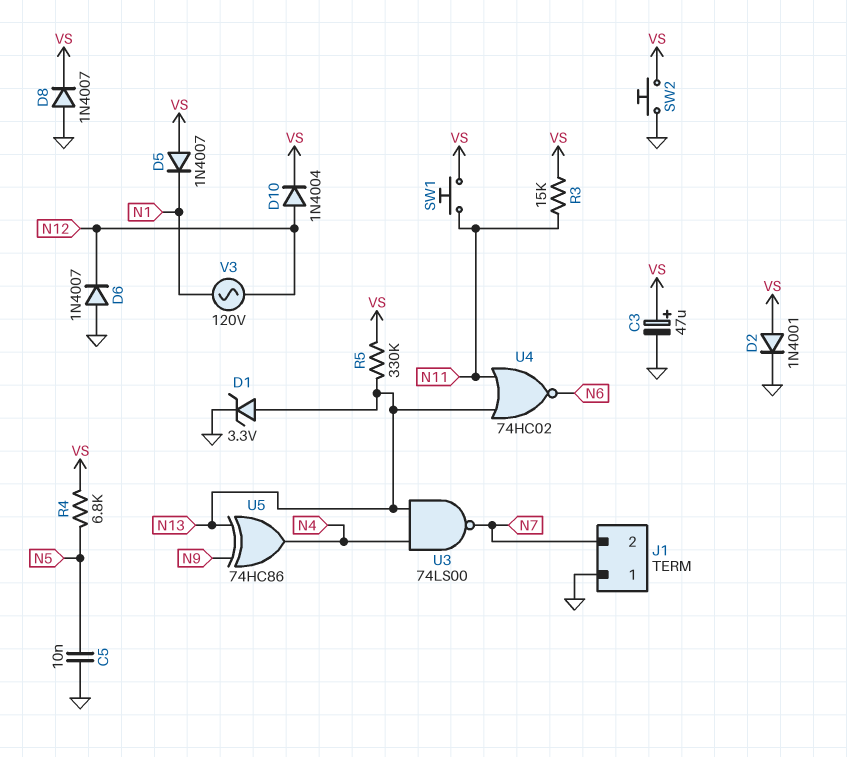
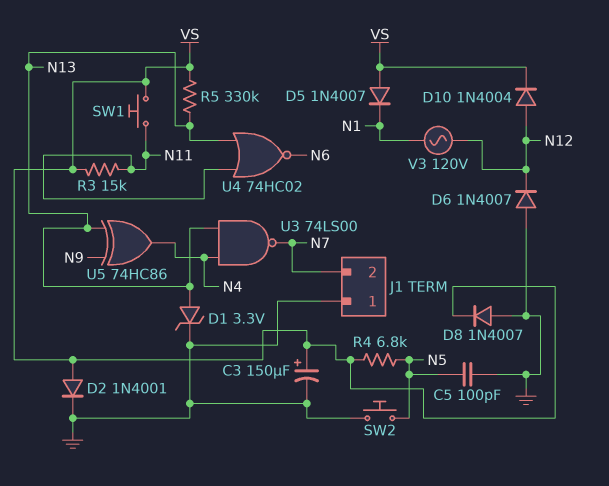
C3: 47uF (plus VS, minus GND) -> 150uF (plus VS, minus GND)
C5: 10nF (GND, N5) -> 100pF (GND, N5)
SW2: button (GND, VS) -> button (GND, N5)

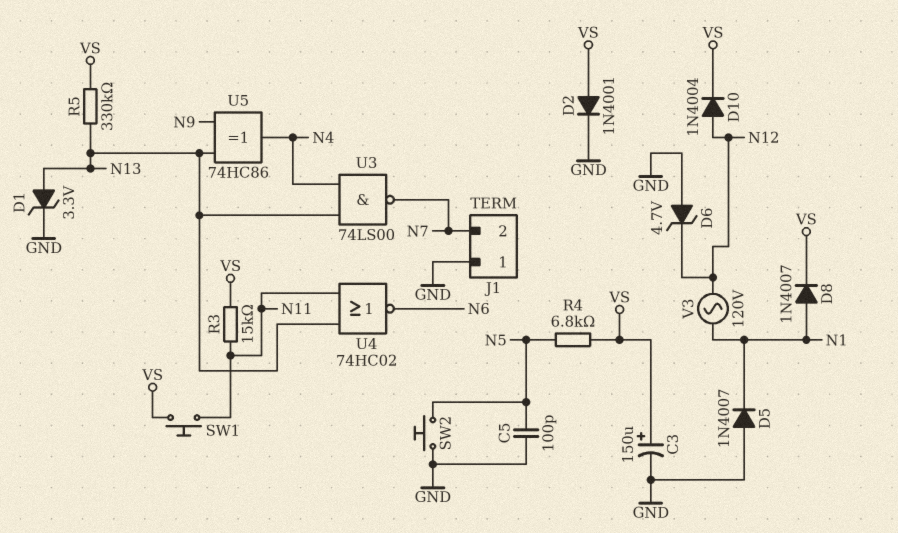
D5: diode 1N4007 (A VS, K N1) -> diode 1N4007 (A GND, K N1)
D6: diode 1N4007 (A GND, K N12) -> zener 4.7V (A GND, K N12)
D8: diode 1N4007 (A GND, K VS) -> diode 1N4007 (A N1, K VS)

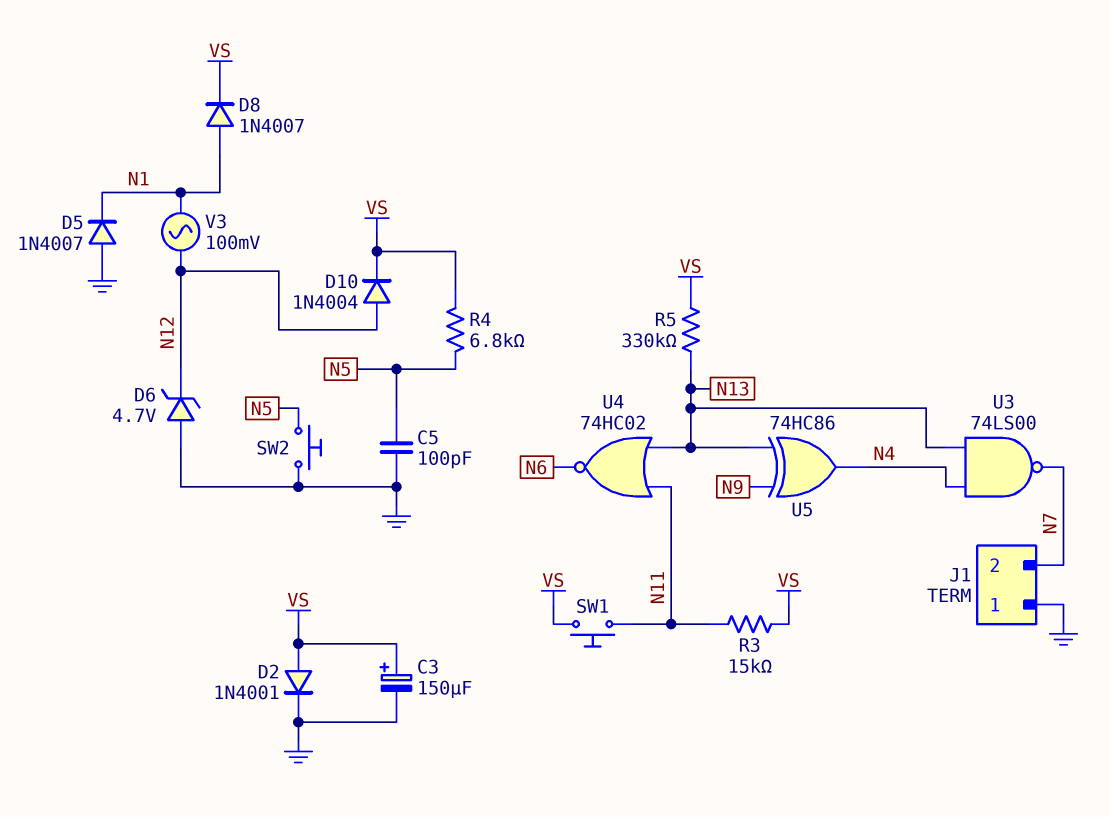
D1: zener 3.3V (A N13, K GND) -> none
V3: AC 120V (N1, N12) -> AC 100mV (N1, N12)

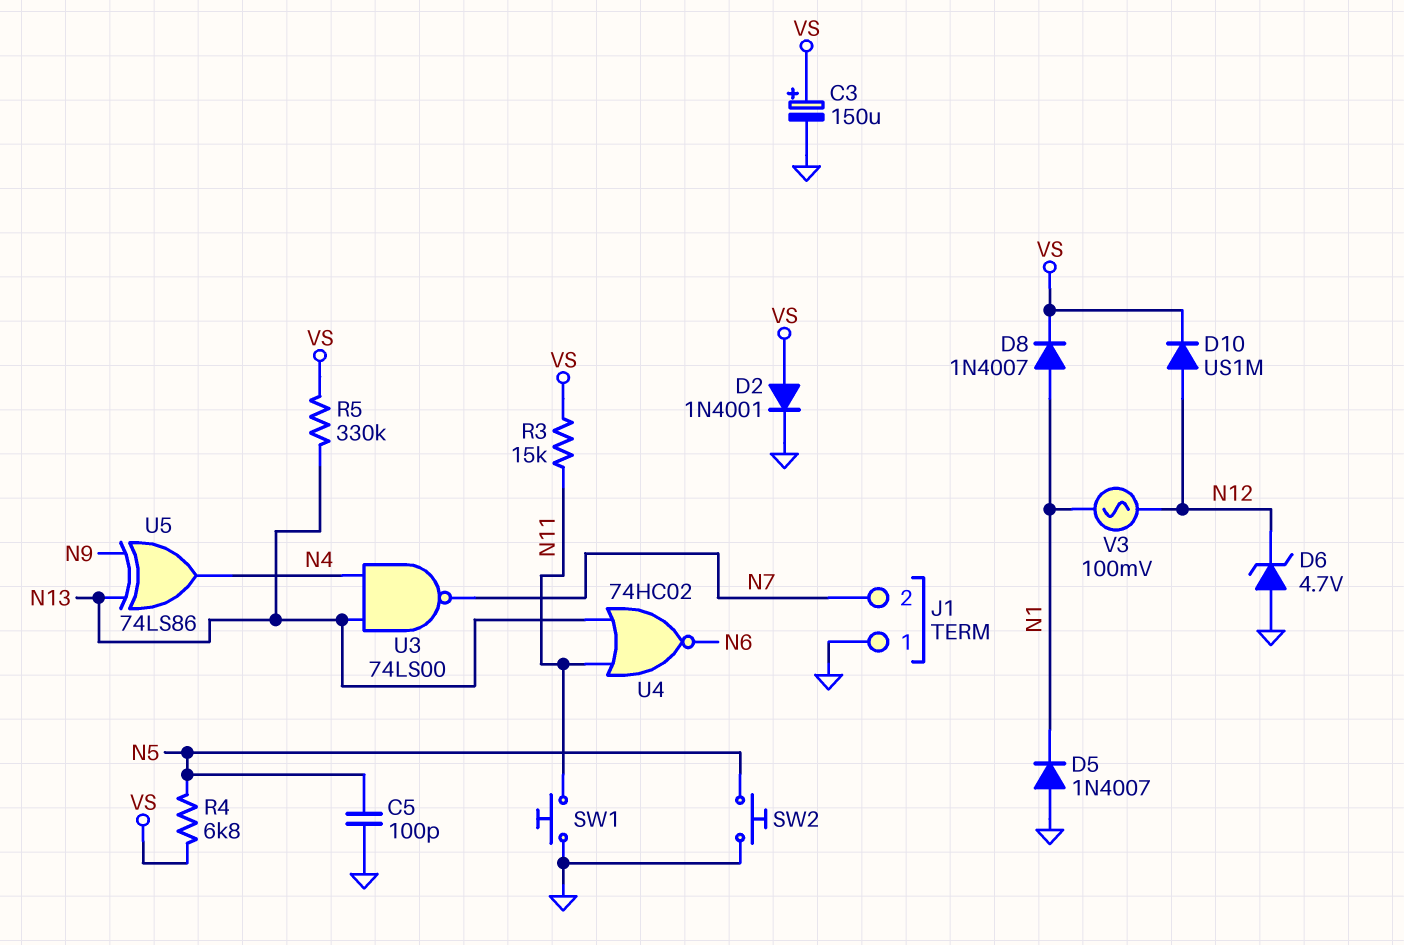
D10: diode 1N4004 (A N12, K VS) -> diode US1M (A N12, K VS)
SW1: button (N11, VS) -> button (GND, N11)
U5: XOR 74HC86 (in N9, in N13, out N4) -> XOR 74LS86 (in N9, in N13, out N4)

